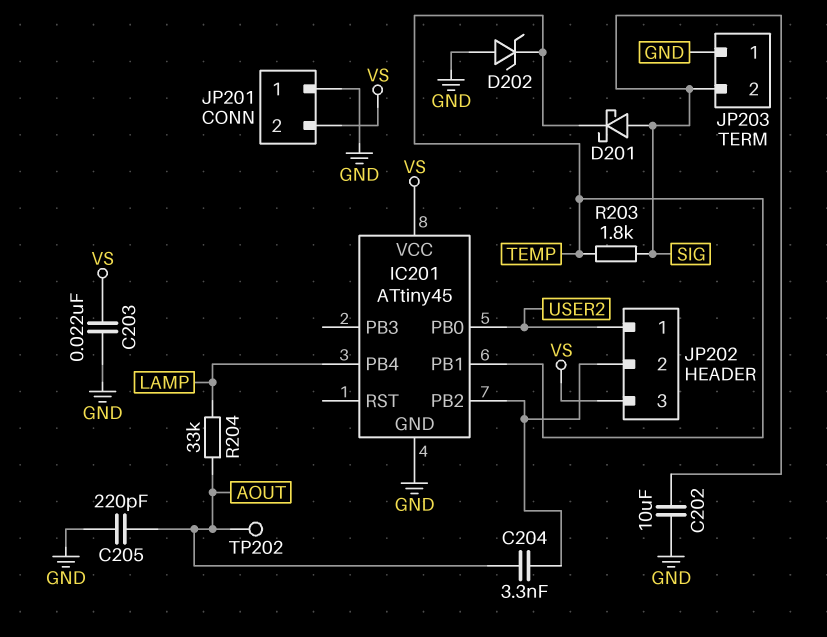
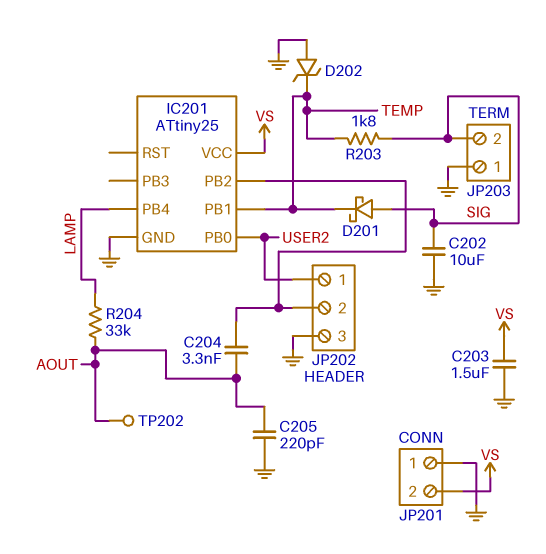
C203: 22nF (GND, VS) -> 1.5uF (GND, VS)
IC201: ATtiny45 -> ATtiny25
JP202 pin 3: VS -> GND

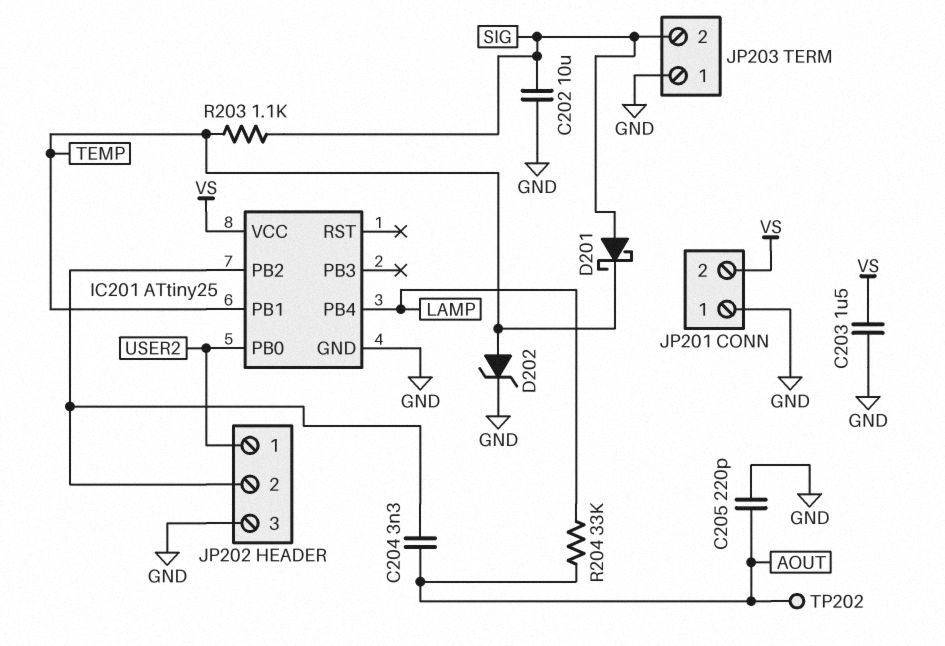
D202: zener (A GND, K TEMP) -> zener (A TEMP, K GND)
R203: 1.8k (SIG, TEMP) -> 1.1k (SIG, TEMP)

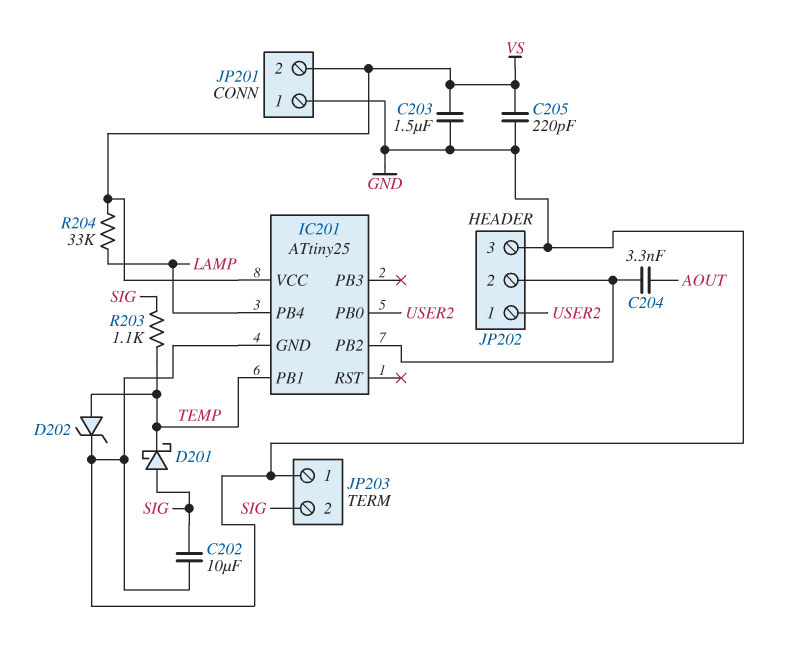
C205: 220pF (AOUT, GND) -> 220pF (GND, VS)
R204: 33k (AOUT, LAMP) -> 33k (LAMP, VS)
TP202: test point (AOUT) -> none

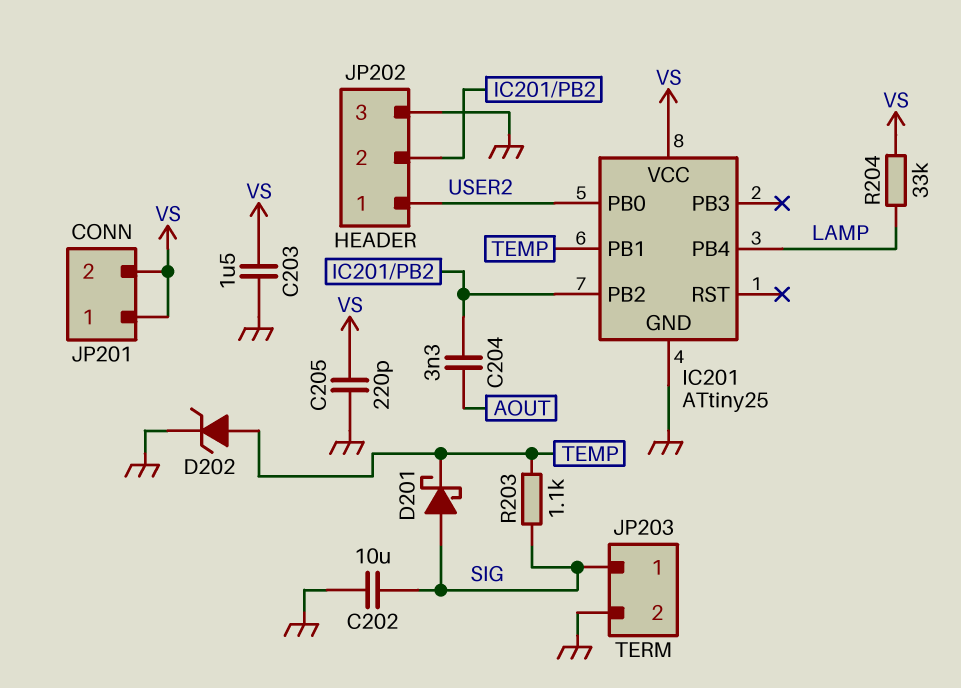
JP201 pin 1: GND -> VS
JP203 pin 1: GND -> SIG
JP203 pin 2: SIG -> GND

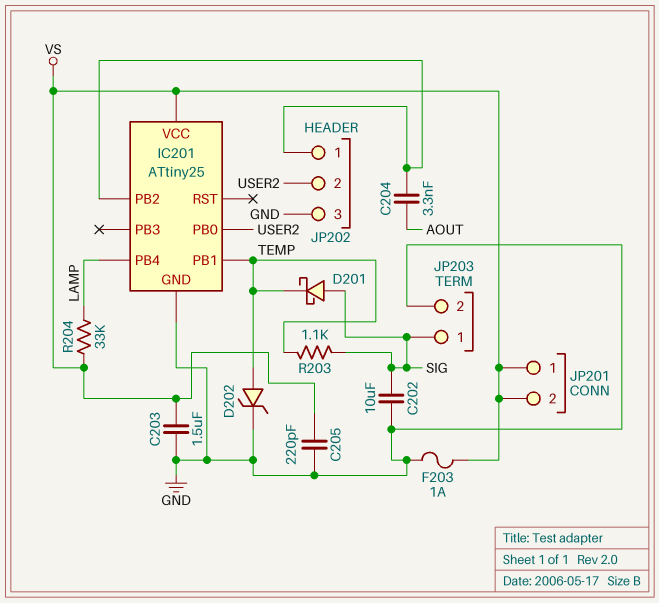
F203: none -> 1A (GND, VS)
JP202 pin 1: USER2 -> IC201/PB2
JP202 pin 2: IC201/PB2 -> USER2

